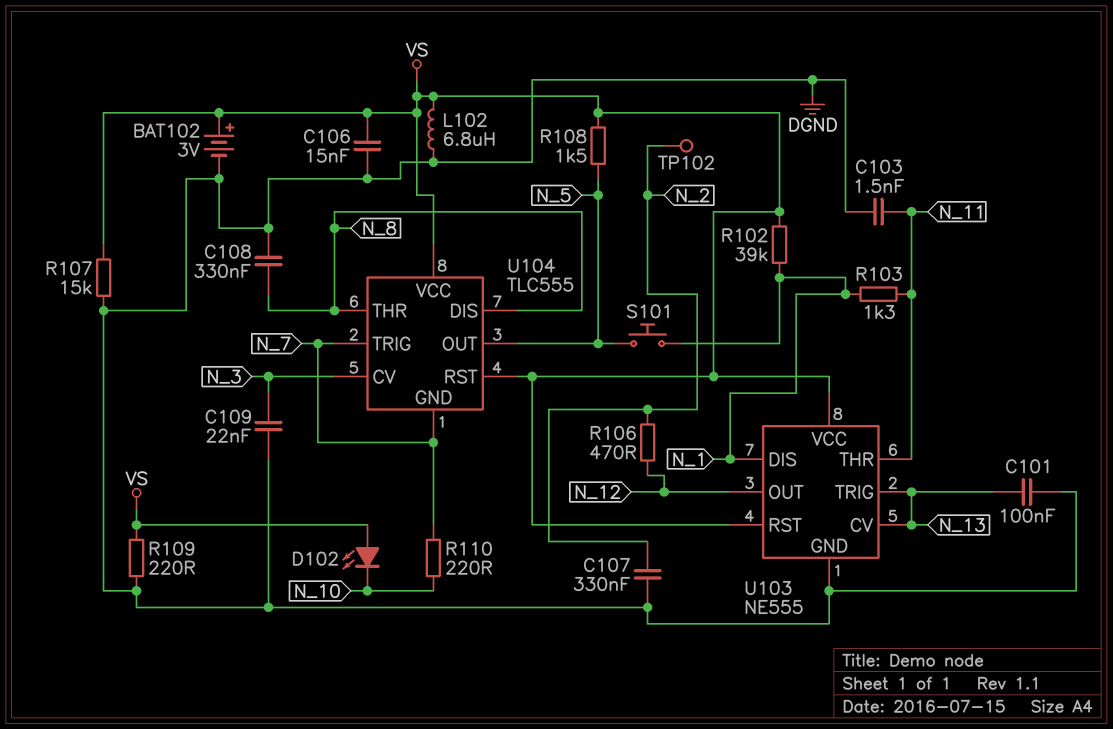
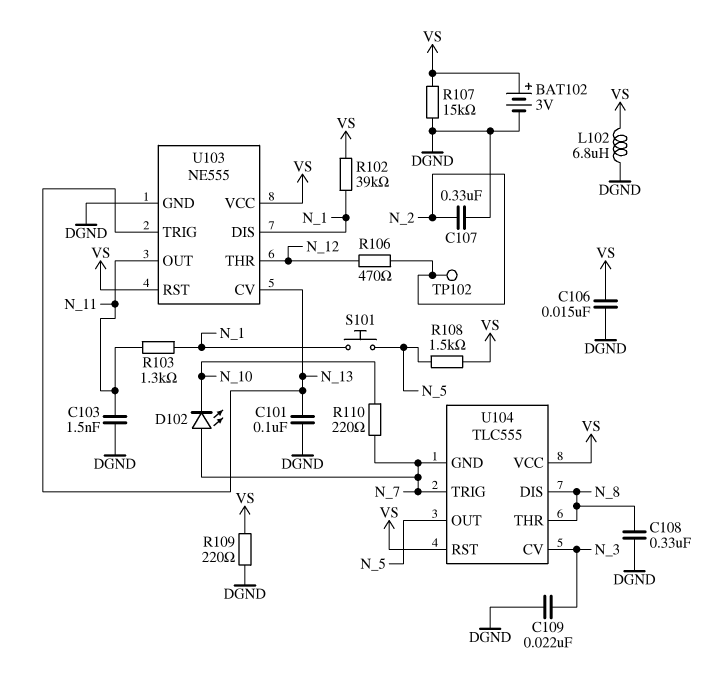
D102: LED (A VS, K N_10) -> LED (A N_7, K N_10)
U103 pin OUT: N_12 -> N_11
U103 pin THR: N_11 -> N_12

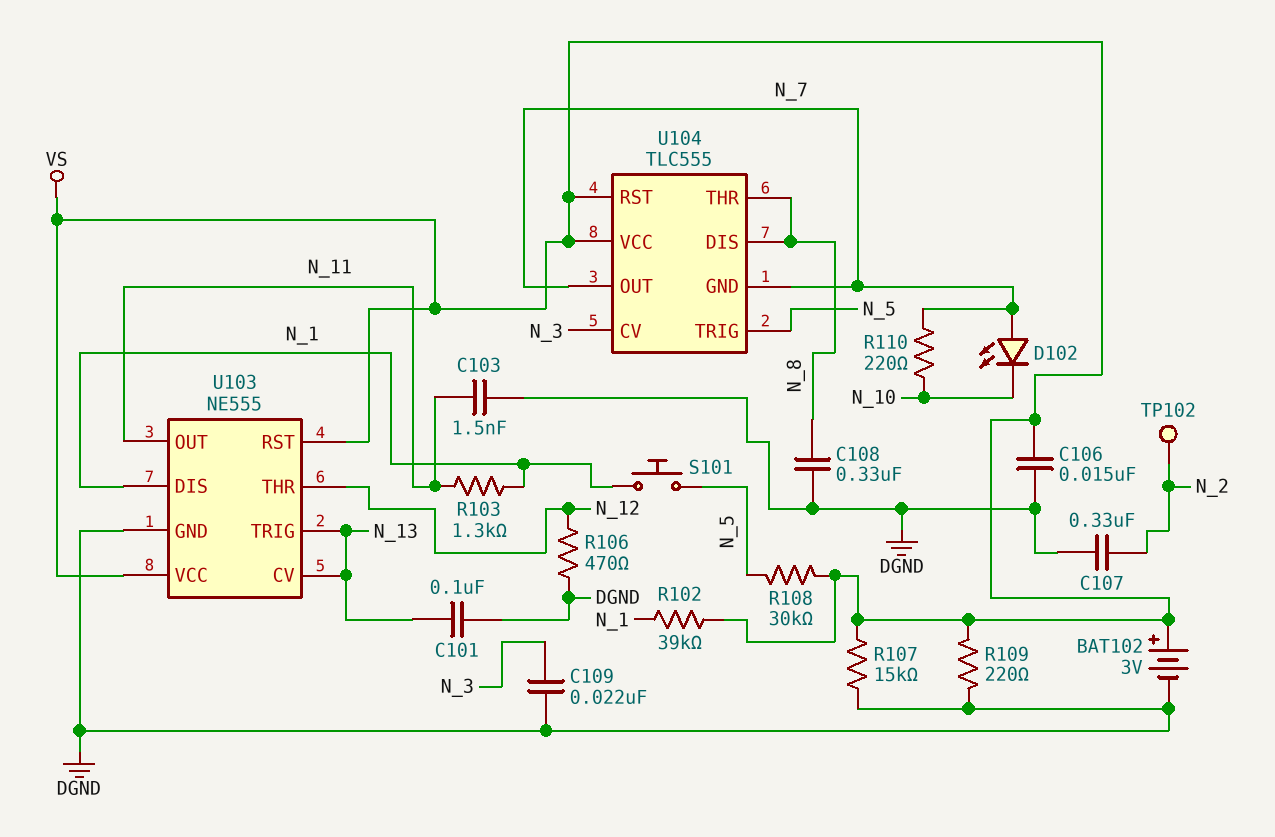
L102: 6.8uH (DGND, VS) -> none
R106: 470 (N_2, N_12) -> 470 (DGND, N_12)
R108: 1.5k (N_5, VS) -> 30k (N_5, VS)
U104 pin OUT: N_5 -> N_7
U104 pin TRIG: N_7 -> N_5

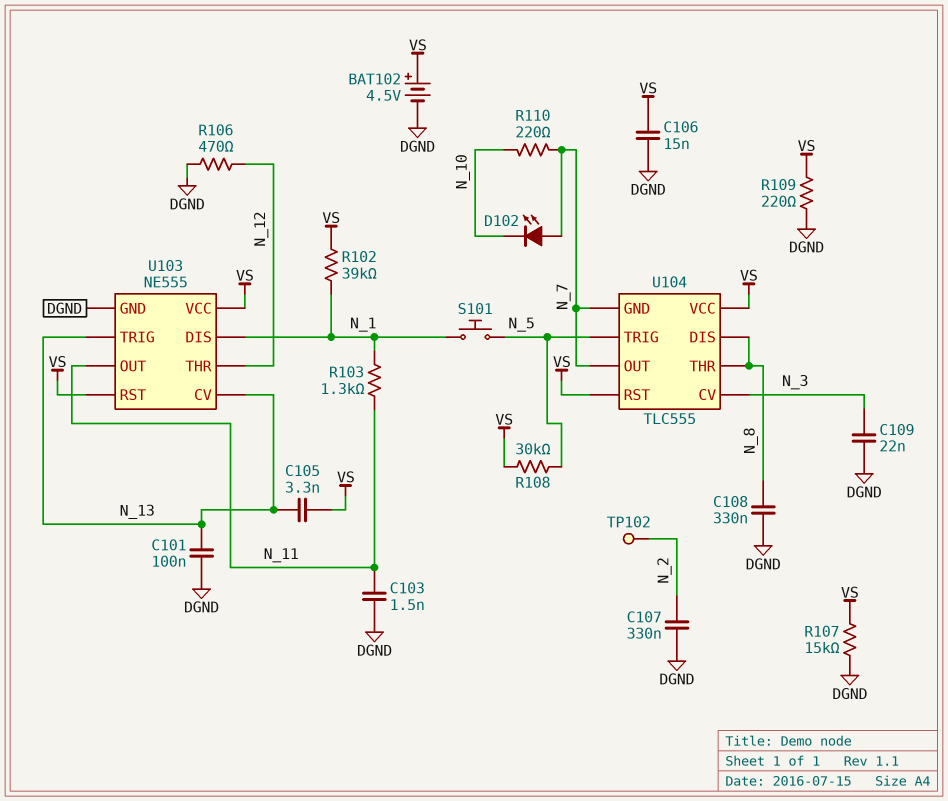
BAT102: 3V (plus VS, minus DGND) -> 4.5V (plus VS, minus DGND)
C105: none -> 3.3nF (N_13, VS)

